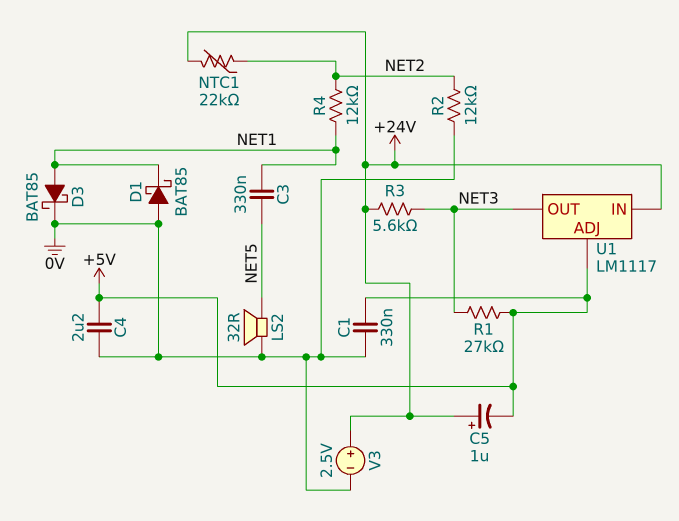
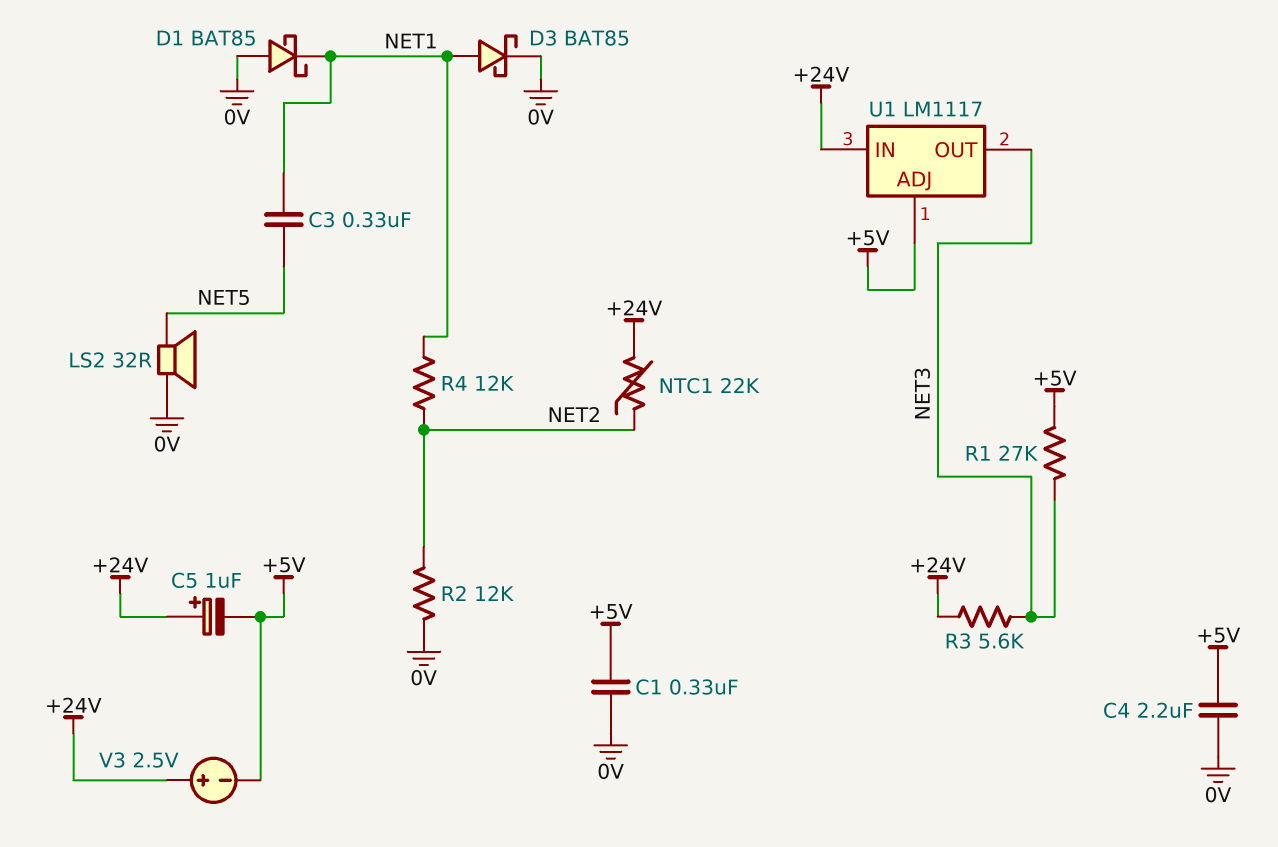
V3: 2.5V (plus +24V, minus 0V) -> 2.5V (plus +24V, minus +5V)

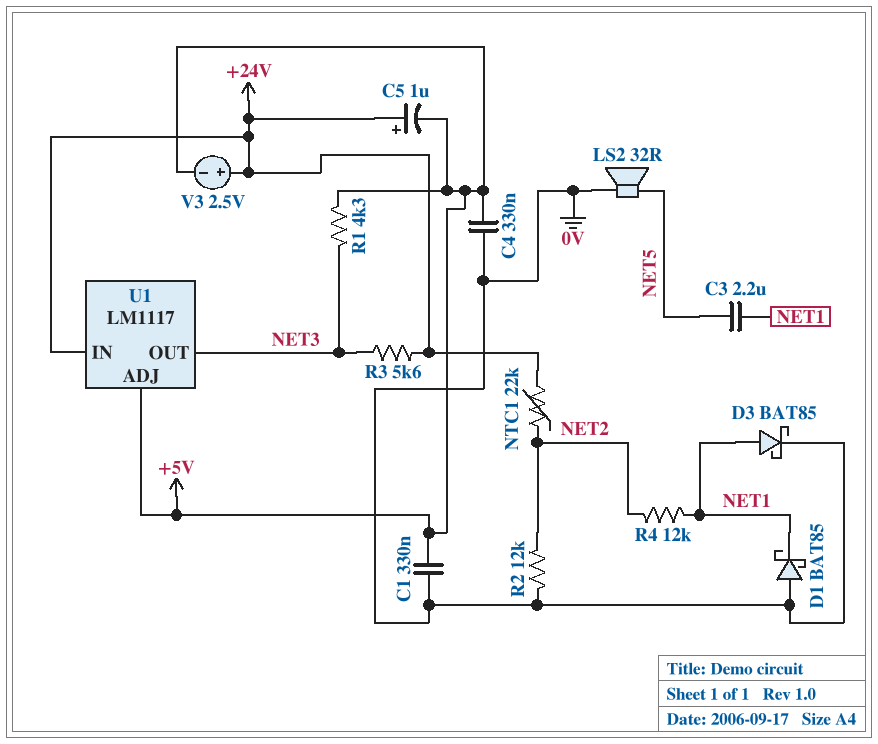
C3: 330nF (NET1, NET5) -> 2.2uF (NET1, NET5)
C4: 2.2uF (+5V, 0V) -> 330nF (+5V, 0V)
R1: 27k (+5V, NET3) -> 4.3k (+5V, NET3)

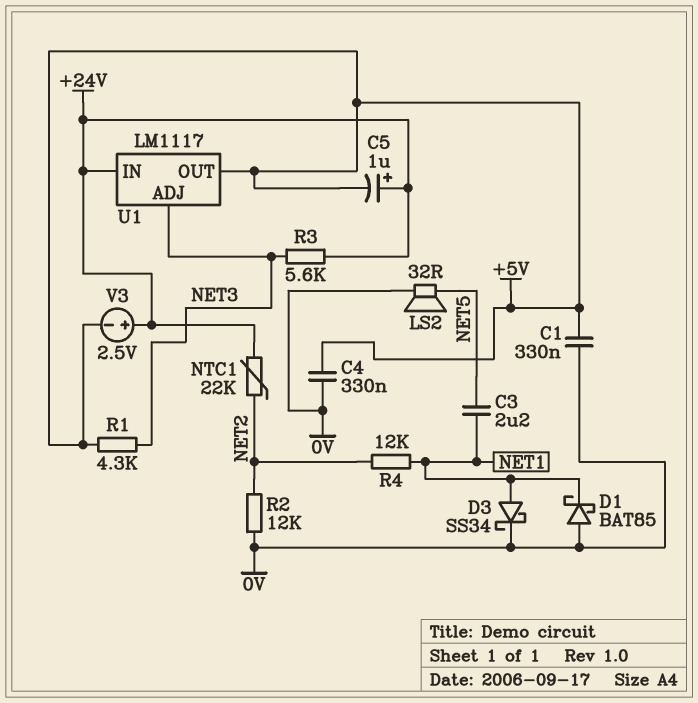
D3: schottky BAT85 (A NET1, K 0V) -> schottky SS34 (A NET1, K 0V)
U1 pin ADJ: +5V -> NET3
U1 pin OUT: NET3 -> +5V

